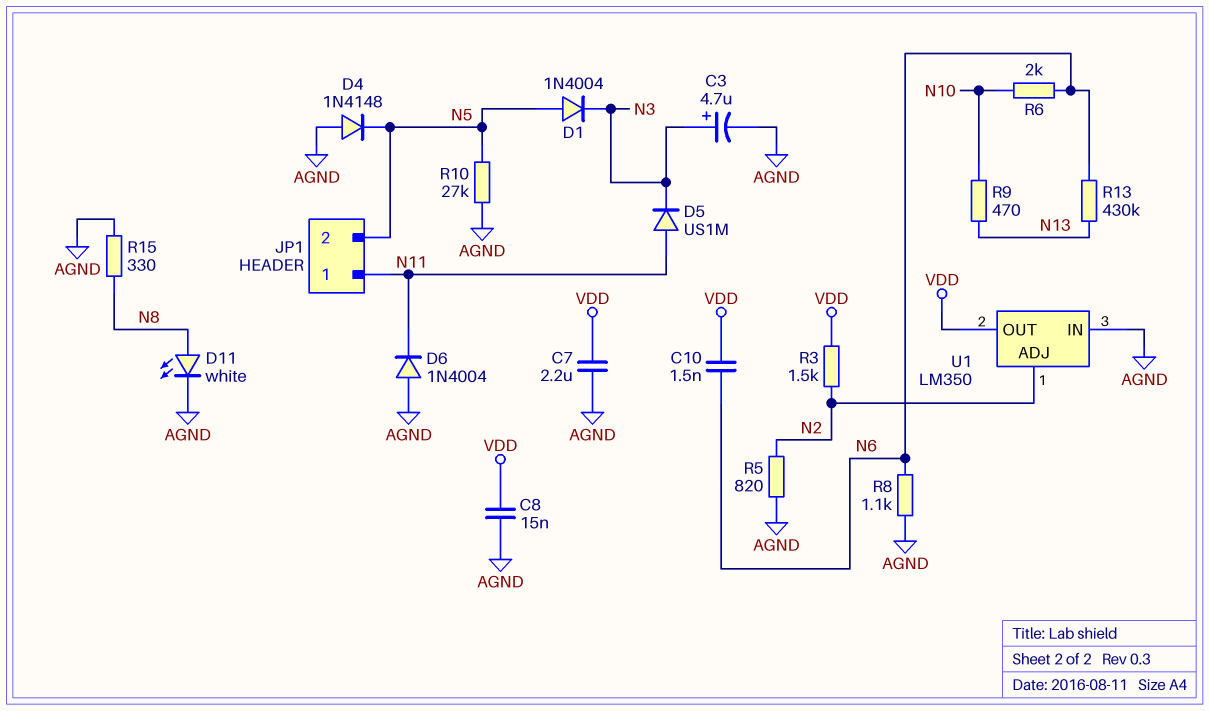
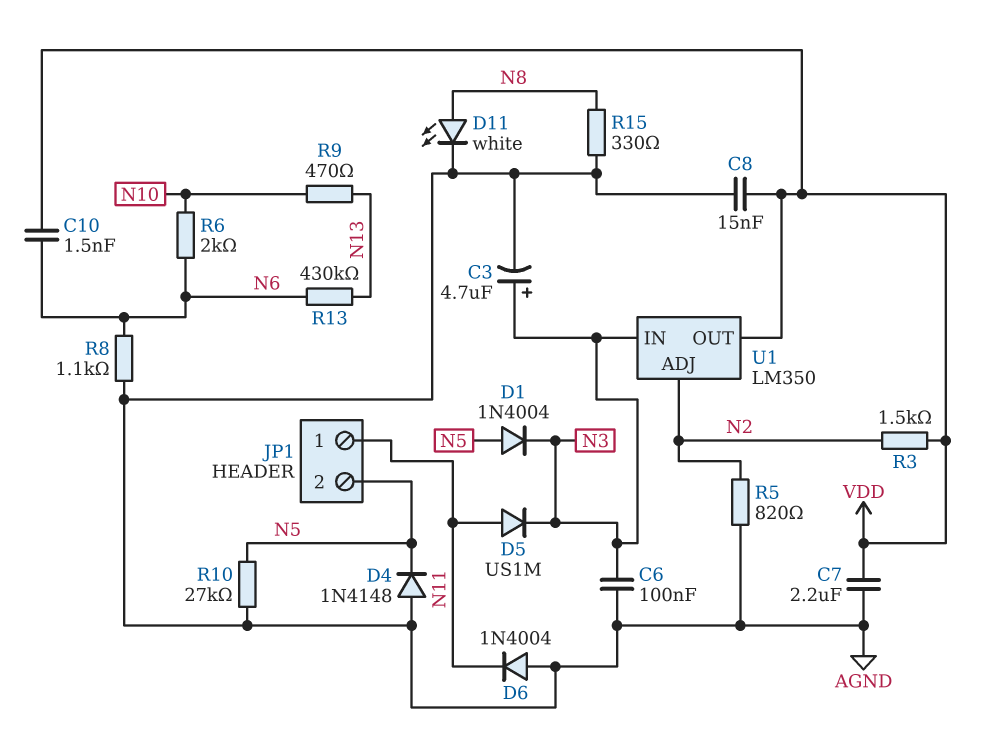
C6: none -> 100nF (AGND, N3)
U1 pin IN: AGND -> N3

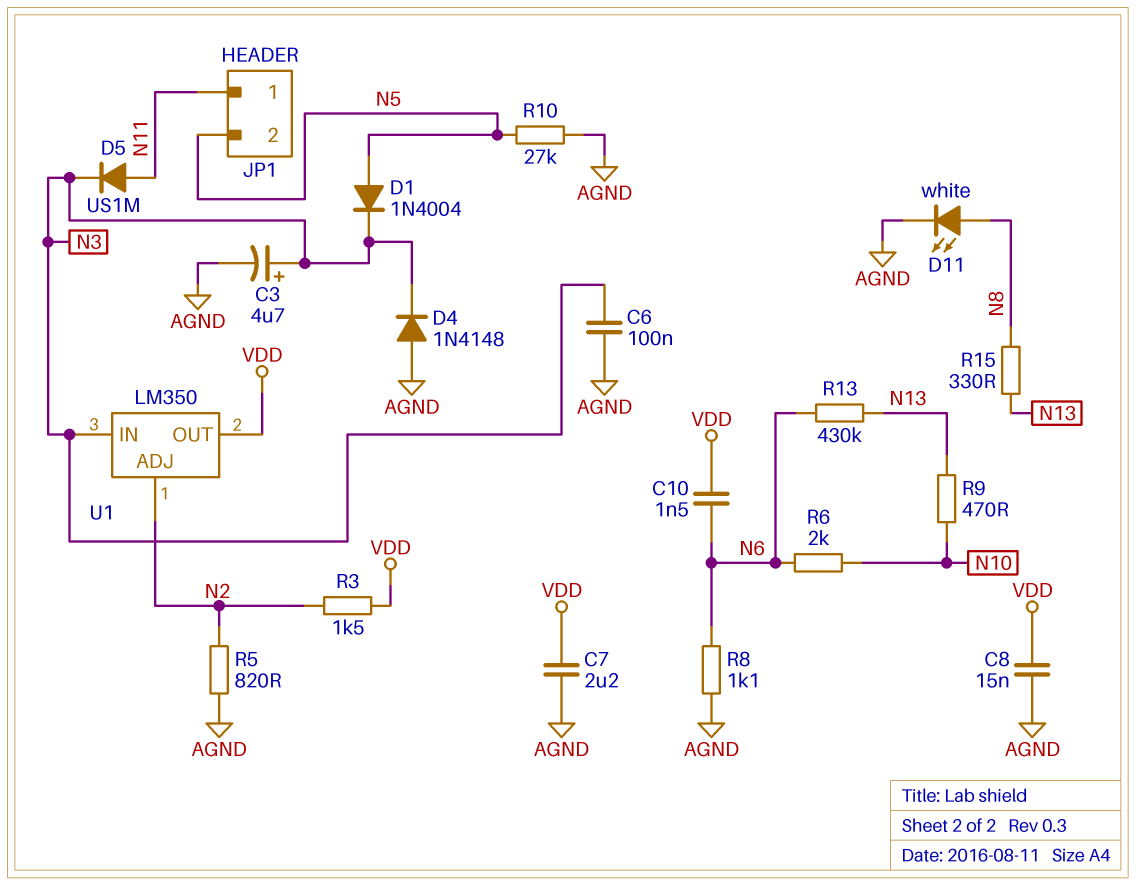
D4: diode 1N4148 (A AGND, K N5) -> diode 1N4148 (A AGND, K N3)
D6: diode 1N4004 (A AGND, K N11) -> none
R15: 330 (AGND, N8) -> 330 (N8, N13)

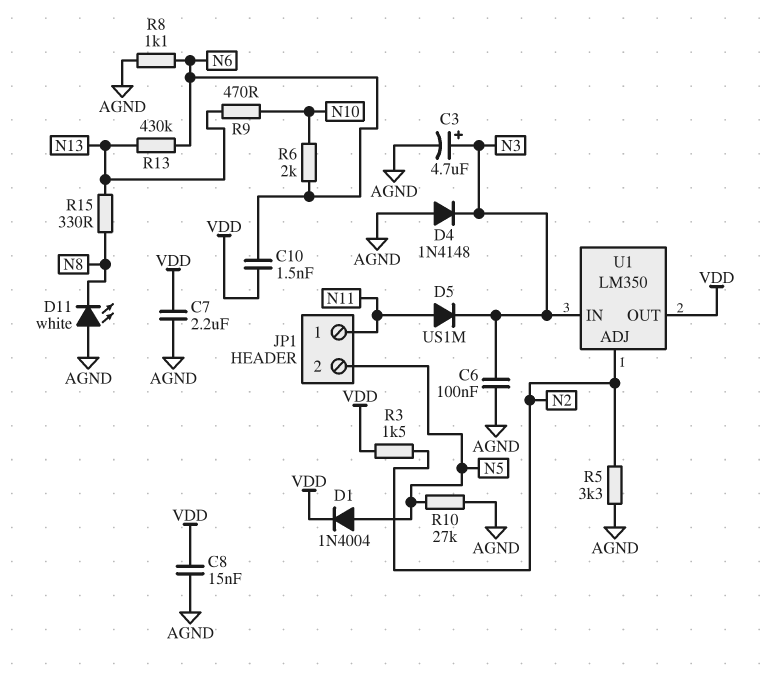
D1: diode 1N4004 (A N5, K N3) -> diode 1N4004 (A N5, K VDD)
D11: LED white (A N8, K AGND) -> LED white (A AGND, K N8)
R5: 820 (AGND, N2) -> 3.3k (AGND, N2)

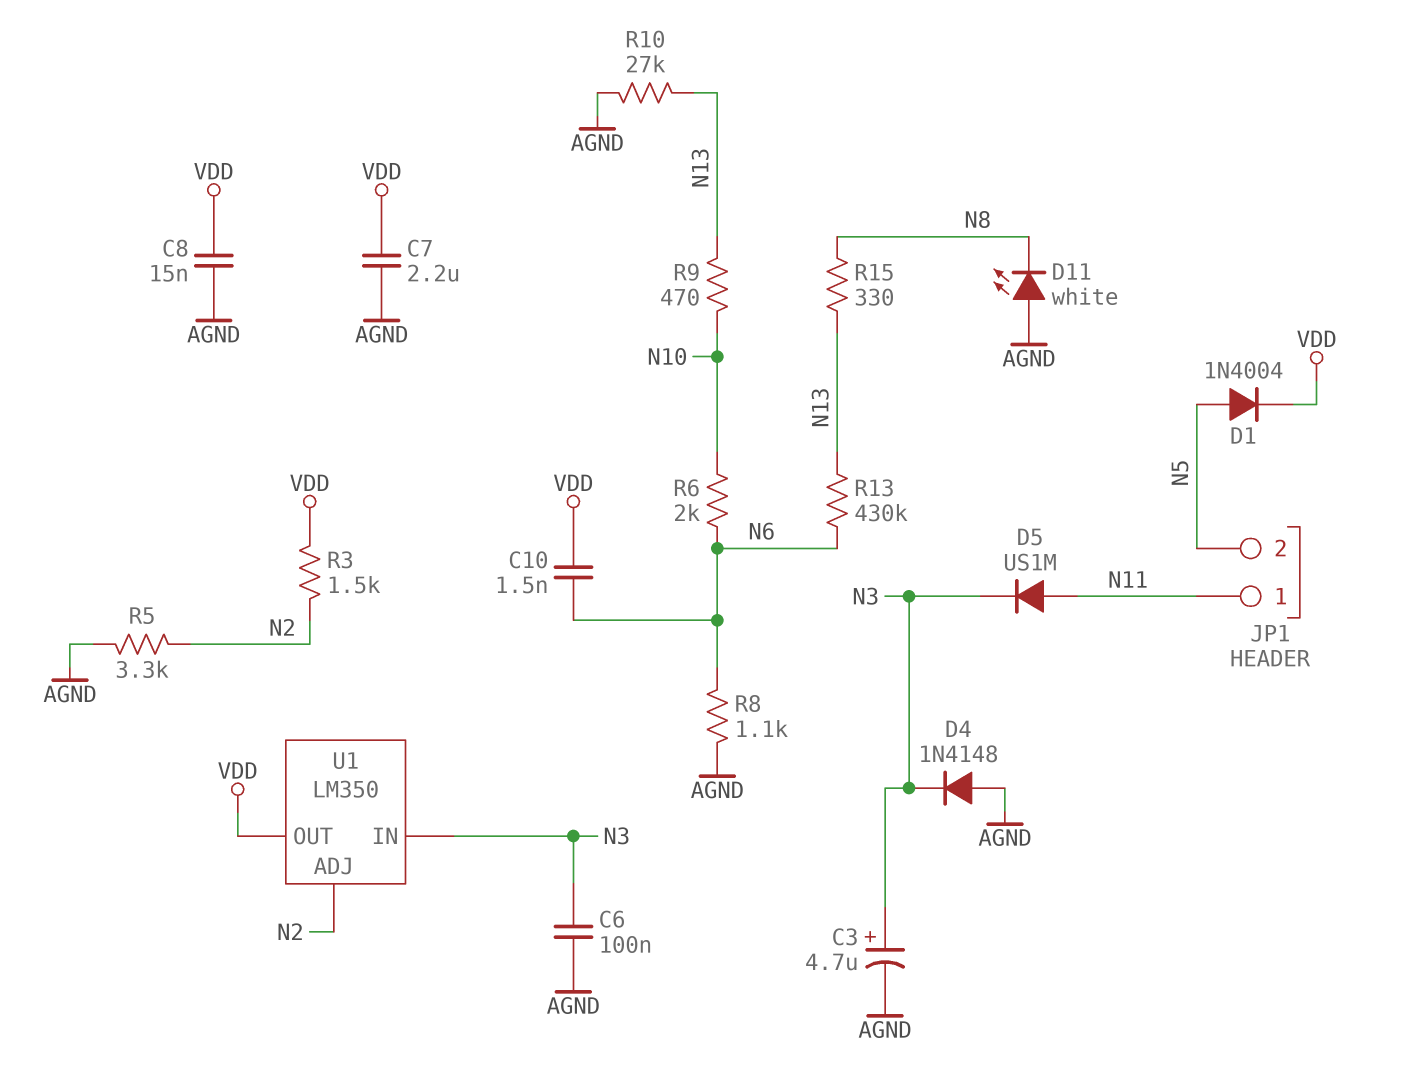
R10: 27k (AGND, N5) -> 27k (AGND, N13)

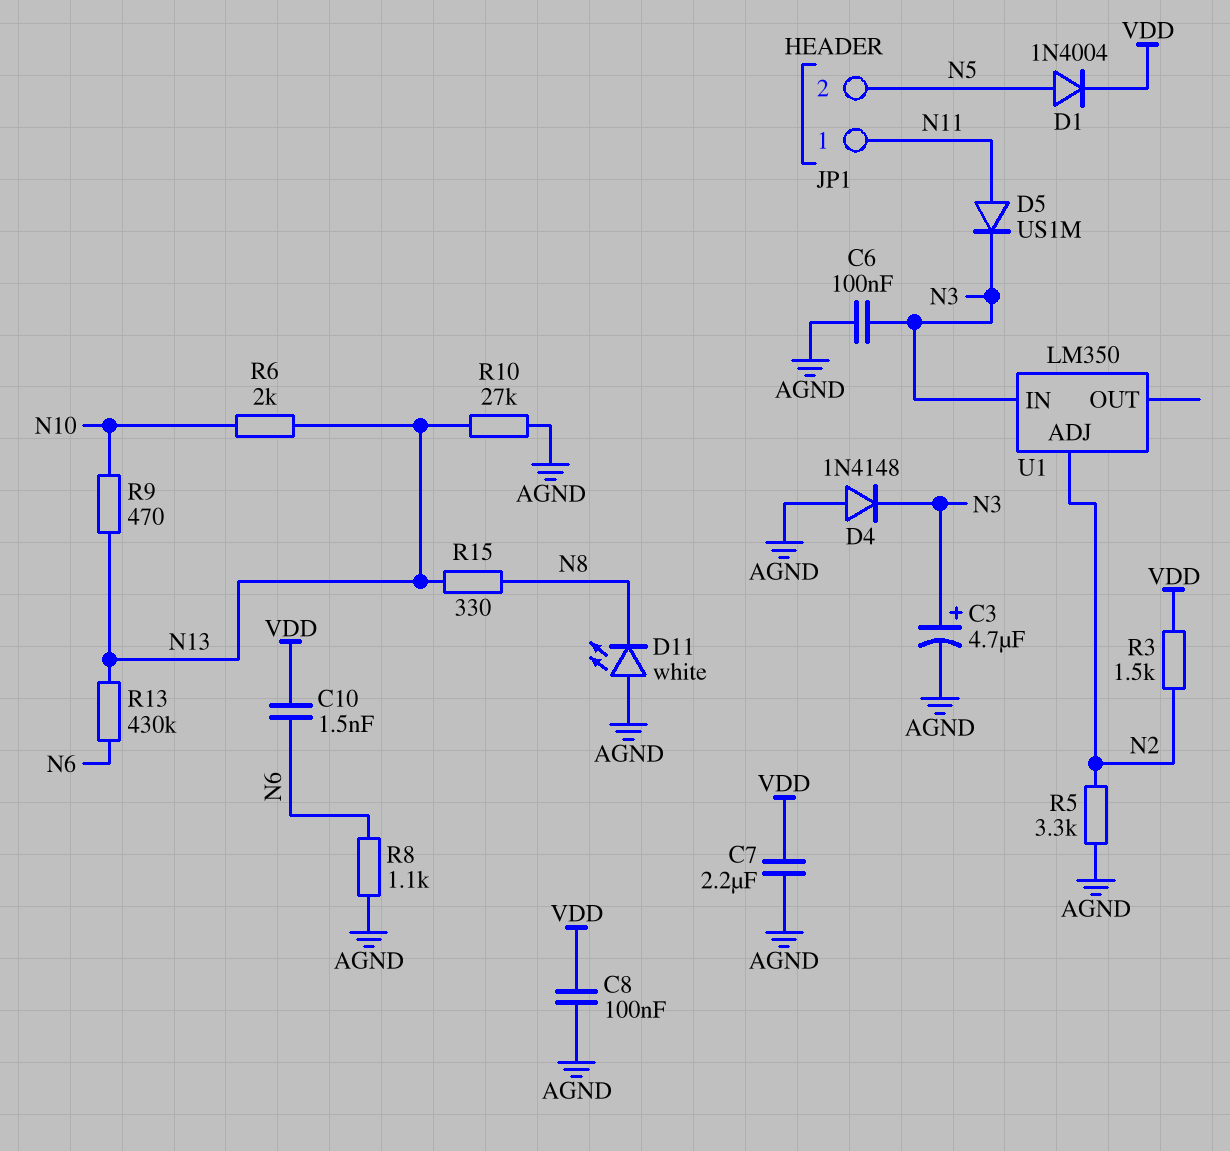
C8: 15nF (AGND, VDD) -> 100nF (AGND, VDD)
R6: 2k (N6, N10) -> 2k (N10, N13)
U1 pin OUT: VDD -> none

